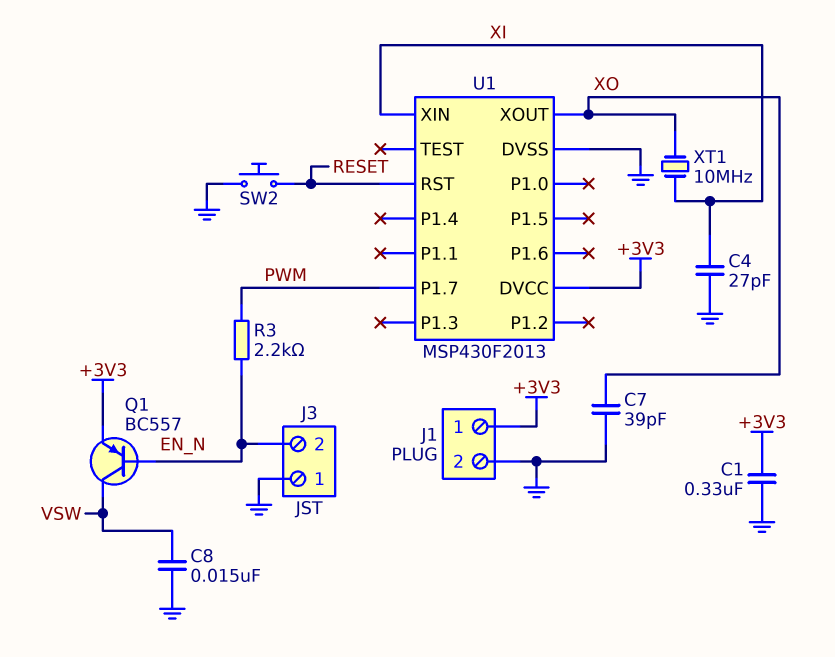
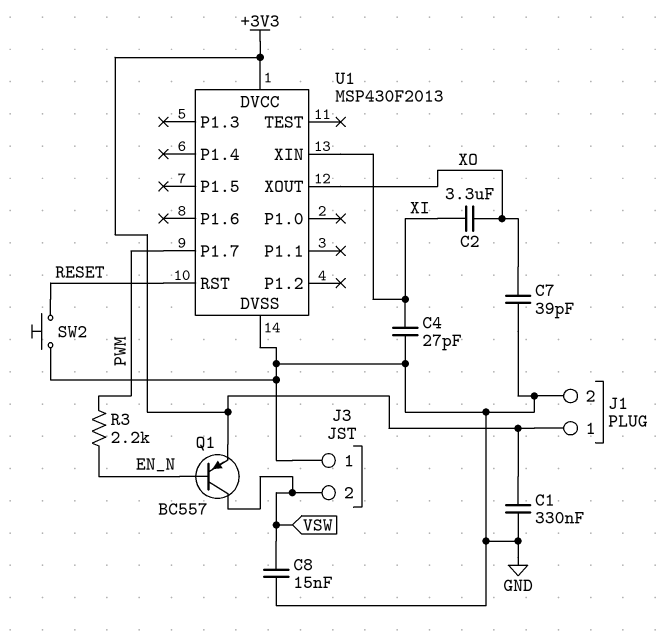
C2: none -> 3.3uF (XI, XO)
J3 pin 2: EN_N -> VSW
XT1: 10MHz (XI, XO) -> none

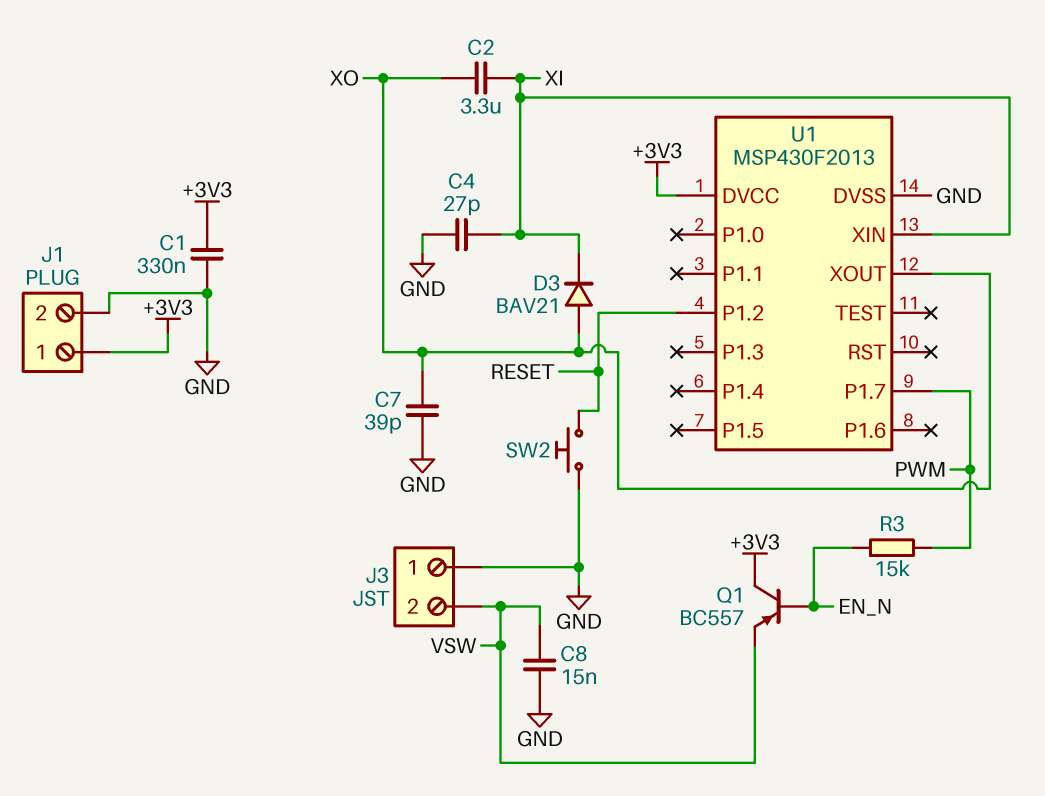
D3: none -> diode BAV21 (A XO, K XI)
Q1: PNP BC557 (B EN_N, C VSW, E +3V3) -> PNP BC557 (B EN_N, C +3V3, E VSW)
R3: 2.2k (EN_N, PWM) -> 15k (EN_N, PWM)
U1 pin P1.2: none -> RESET
U1 pin RST: RESET -> none

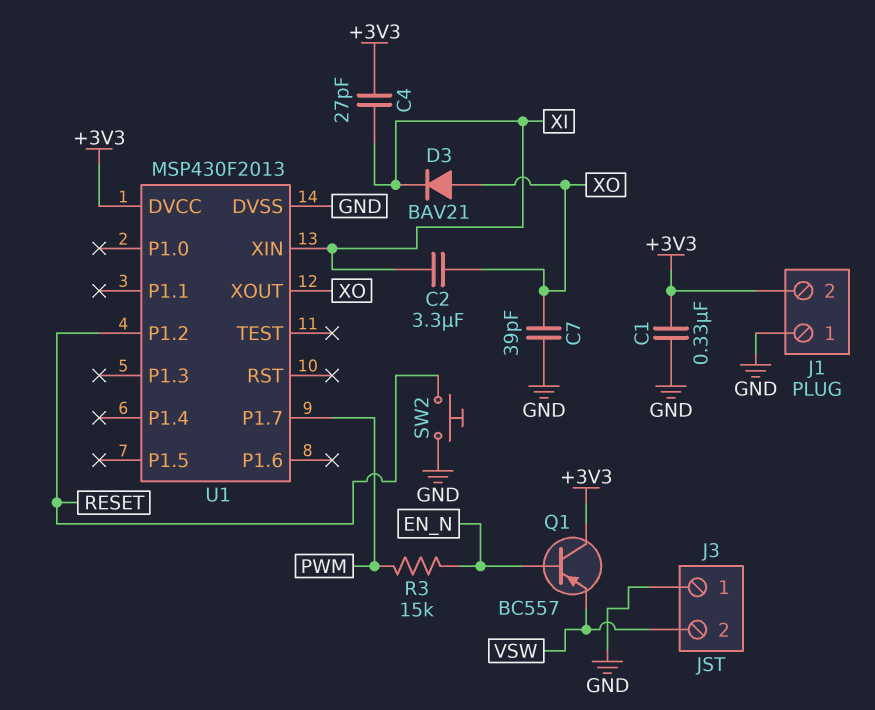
C4: 27pF (GND, XI) -> 27pF (+3V3, XI)
C8: 15nF (GND, VSW) -> none
J1 pin 1: +3V3 -> GND
J1 pin 2: GND -> +3V3

